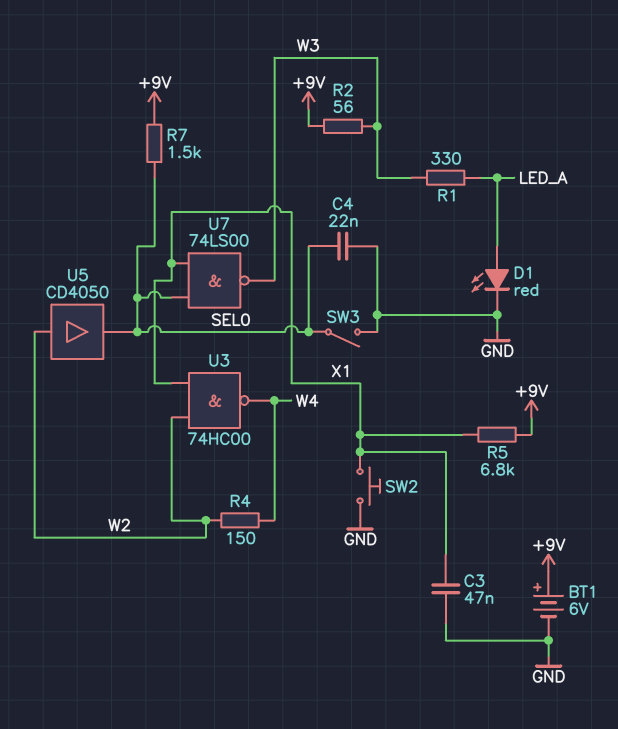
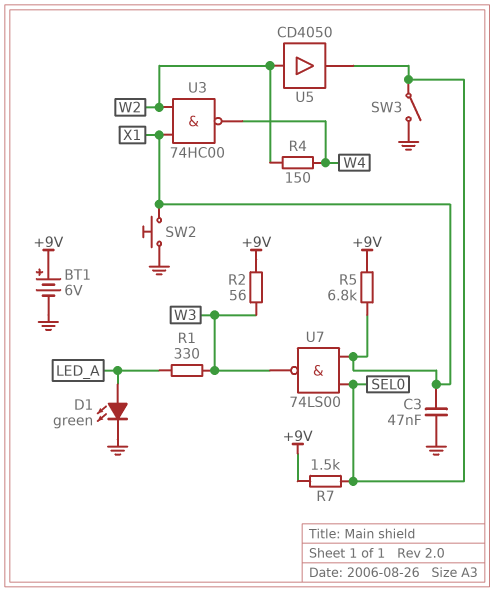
C4: 22nF (GND, SEL0) -> none
D1: LED red (A LED_A, K GND) -> LED green (A LED_A, K GND)

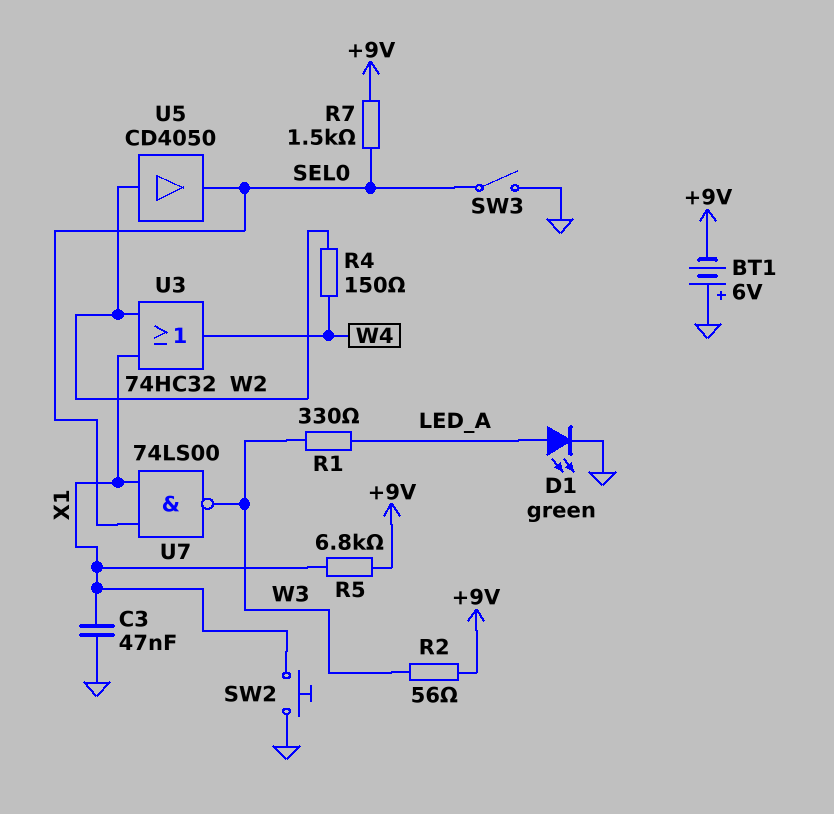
BT1: 6V (plus +9V, minus GND) -> 6V (plus GND, minus +9V)
U3: NAND 74HC00 (in W2, in X1, out W4) -> OR 74HC32 (in W2, in X1, out W4)

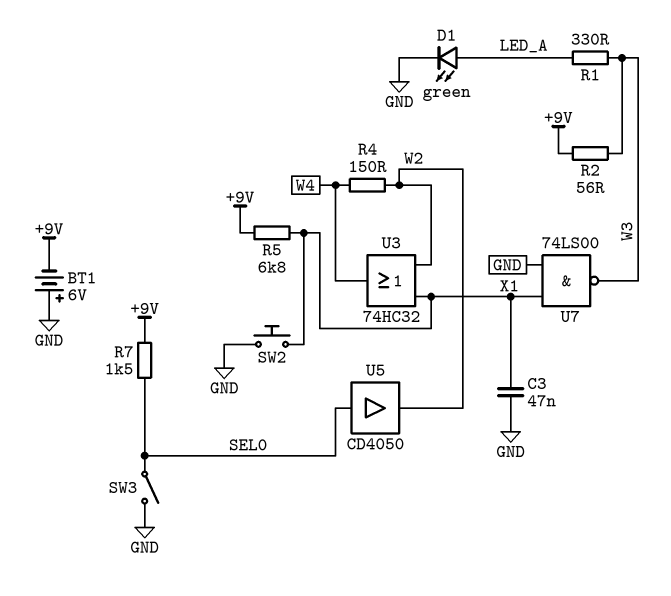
U5: buffer CD4050 (in W2, out SEL0) -> buffer CD4050 (in SEL0, out W2)
U7: NAND 74LS00 (in SEL0, in X1, out W3) -> NAND 74LS00 (in GND, in X1, out W3)

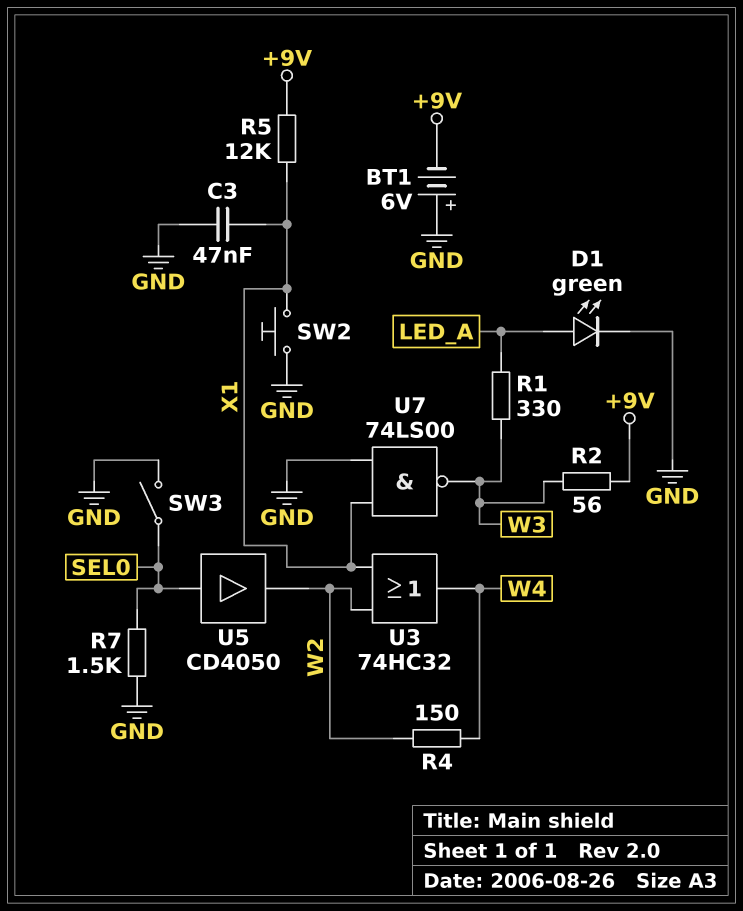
R5: 6.8k (+9V, X1) -> 12k (+9V, X1)
R7: 1.5k (+9V, SEL0) -> 1.5k (GND, SEL0)

